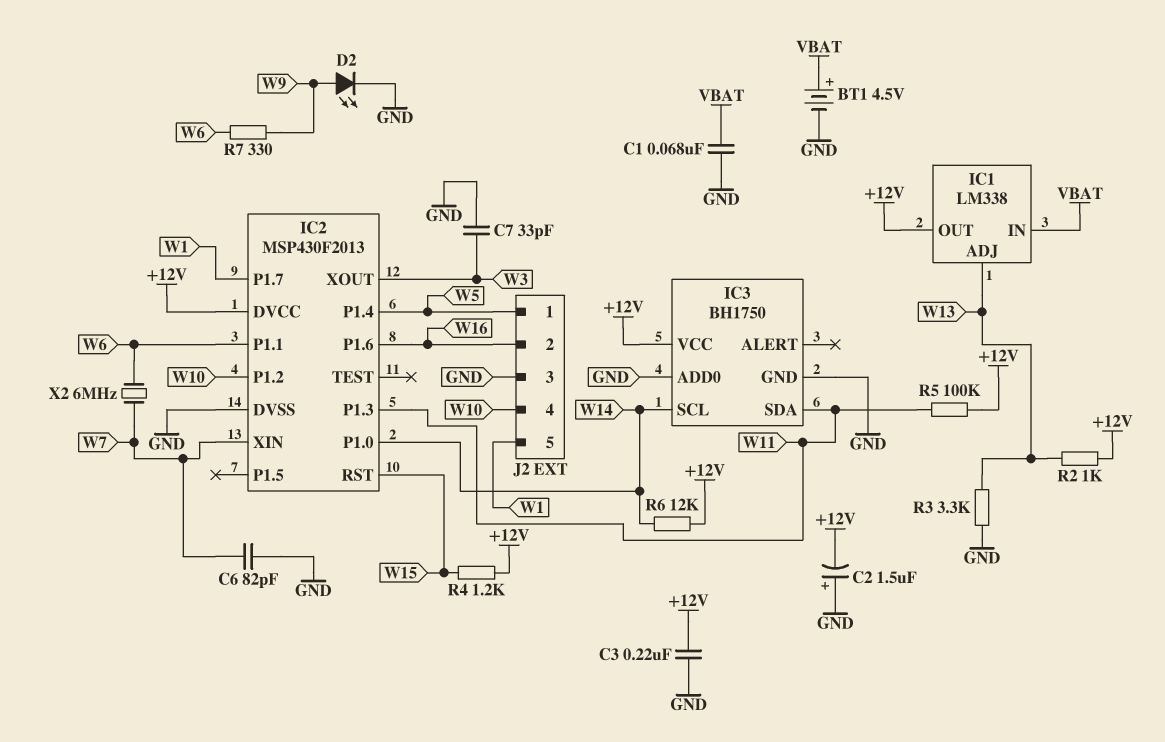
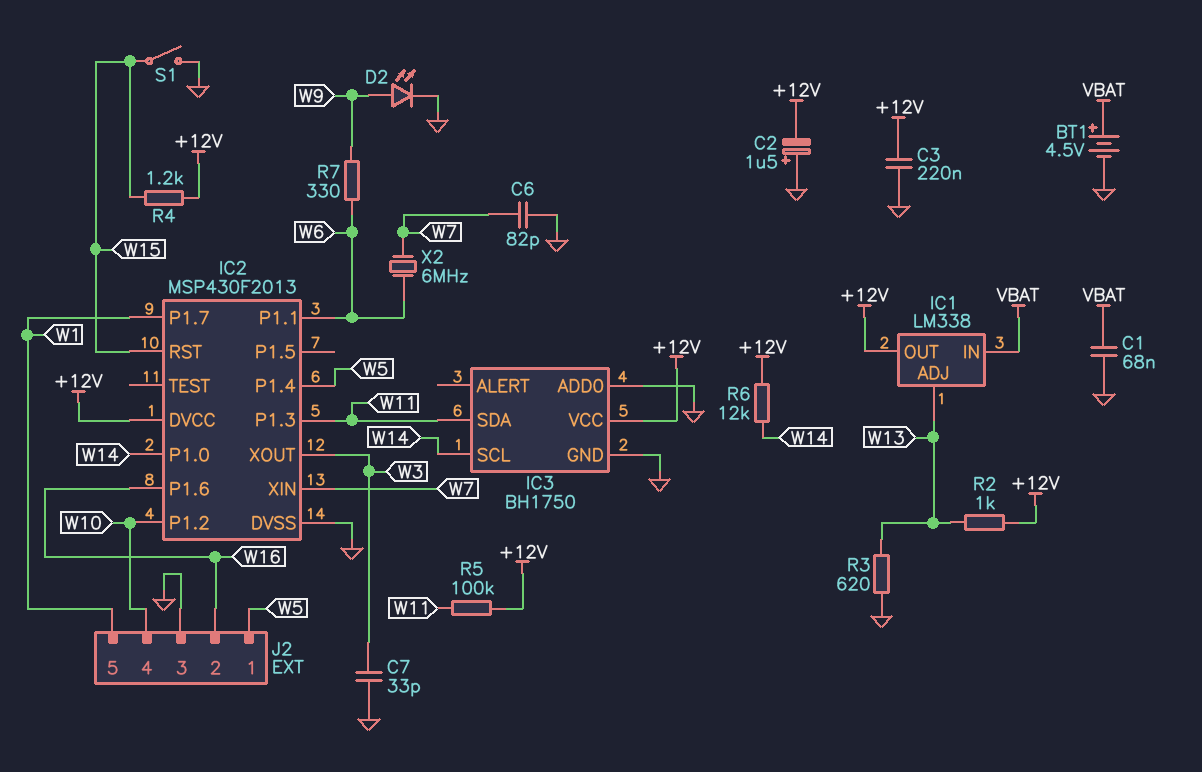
R3: 3.3k (GND, W13) -> 620 (GND, W13)
S1: none -> switch (GND, W15)

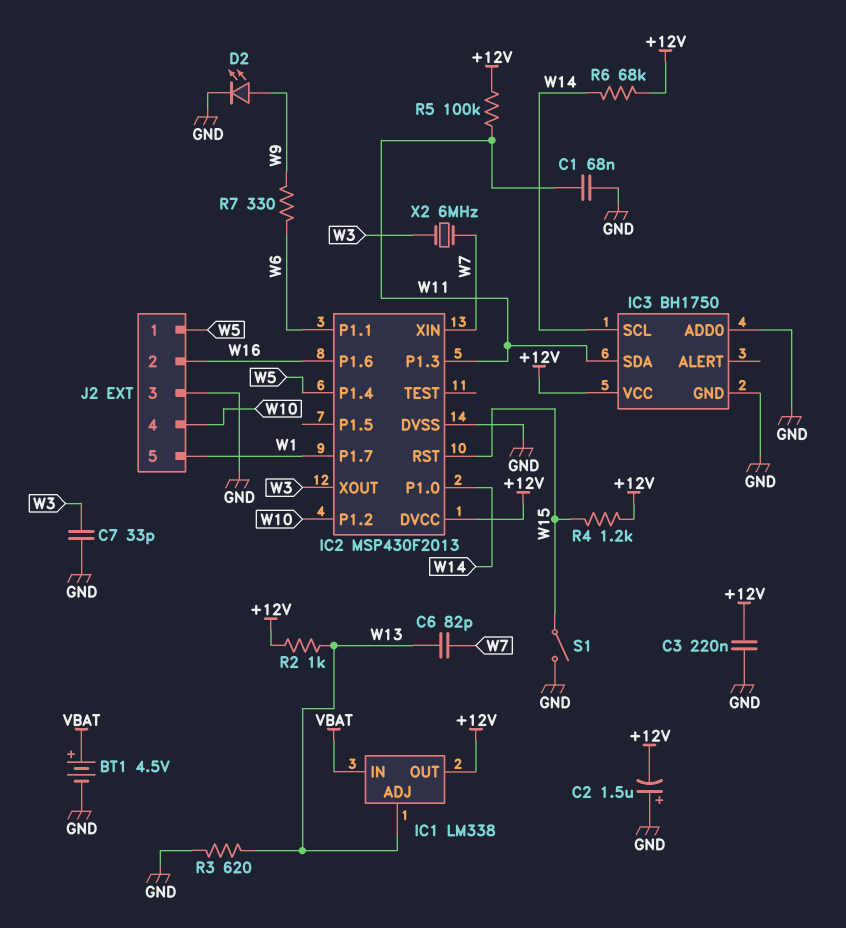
C1: 68nF (GND, VBAT) -> 68nF (GND, W11)
C6: 82pF (GND, W7) -> 82pF (W7, W13)
R6: 12k (+12V, W14) -> 68k (+12V, W14)
X2: 6MHz (W6, W7) -> 6MHz (W3, W7)

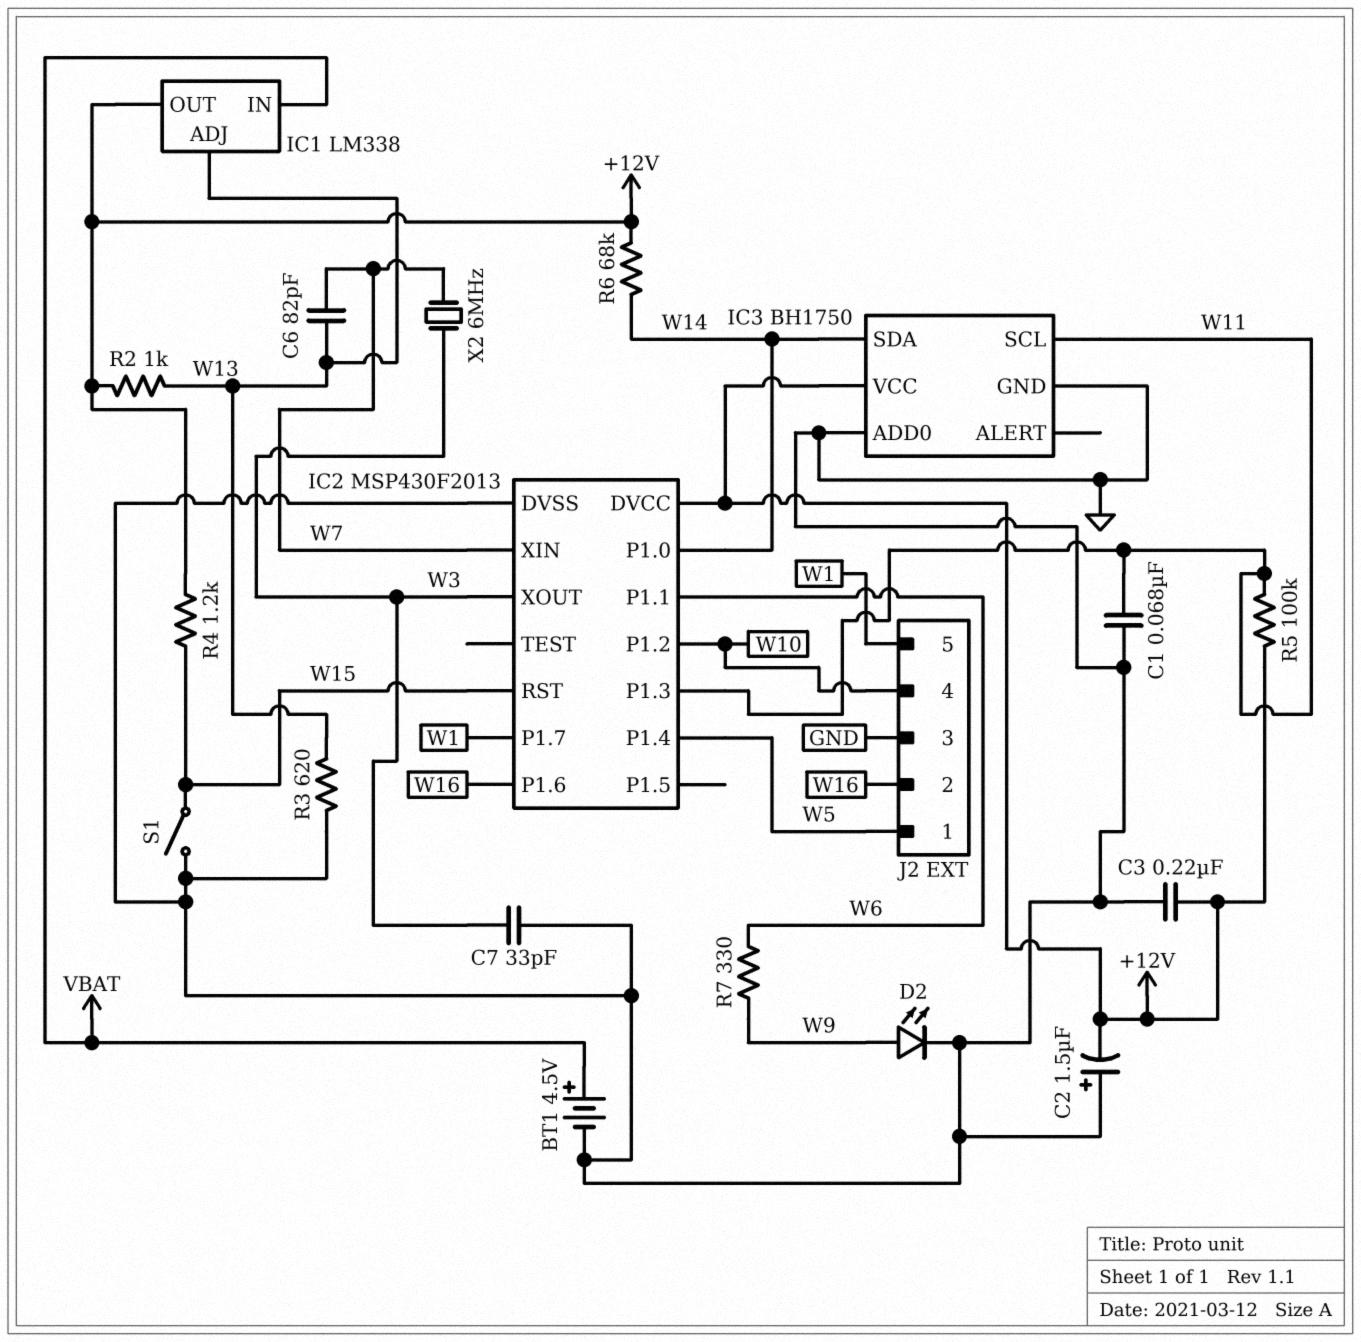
IC3 pin SCL: W14 -> W11
IC3 pin SDA: W11 -> W14

